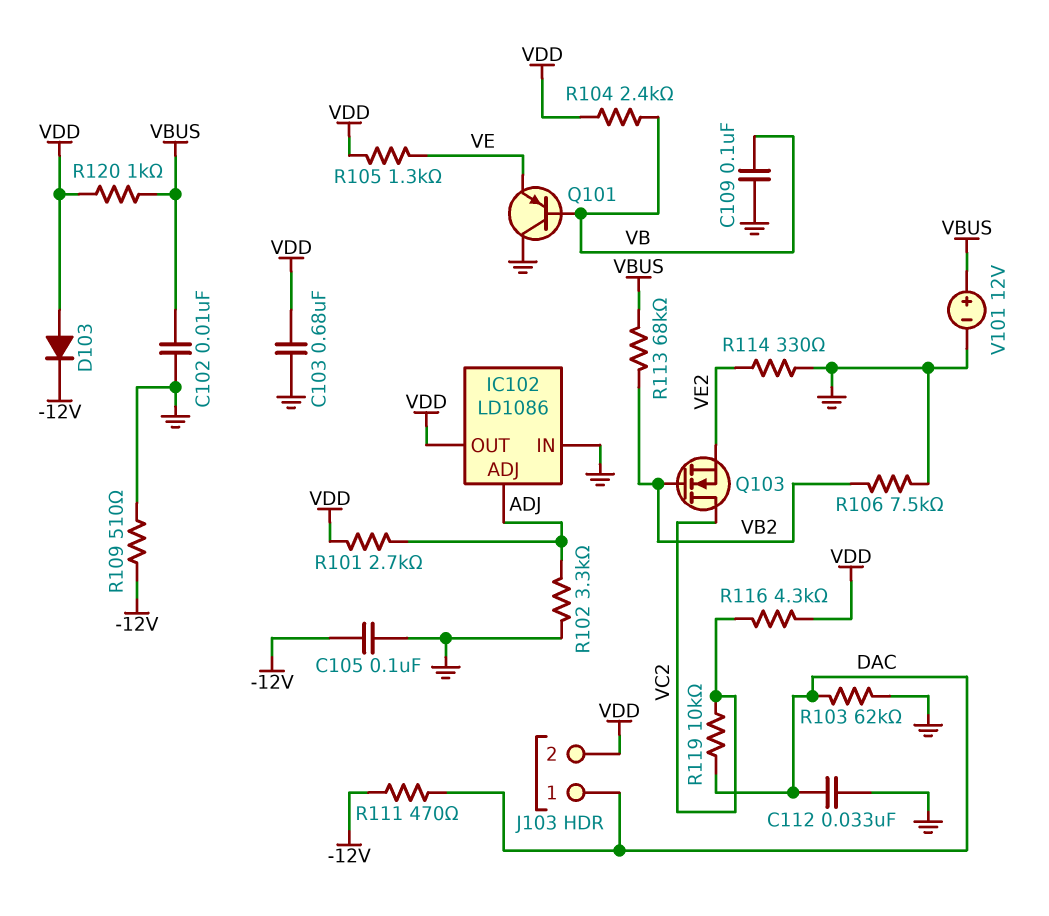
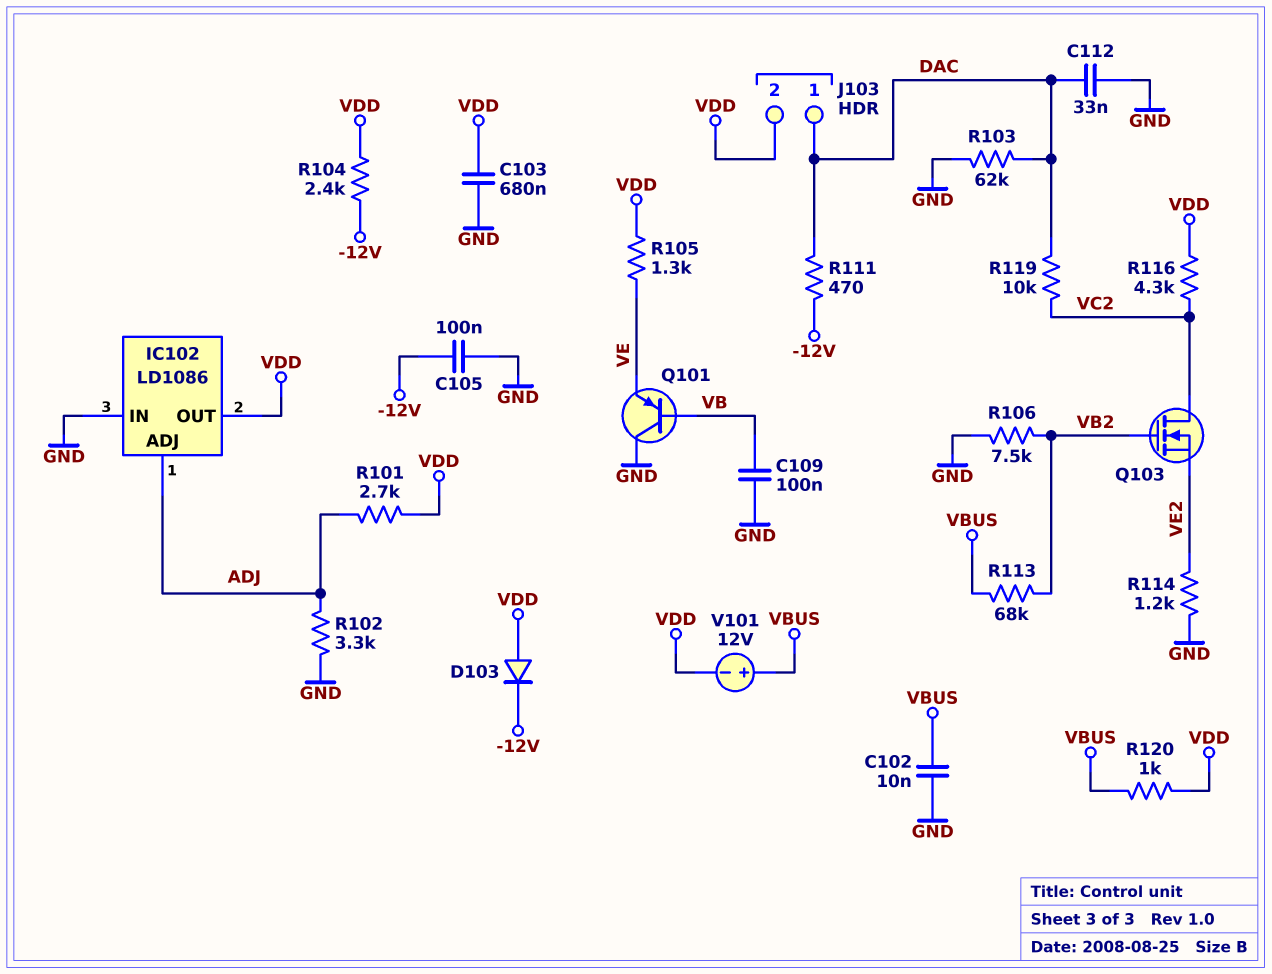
R104: 2.4k (VB, VDD) -> 2.4k (-12V, VDD)
R109: 510 (-12V, GND) -> none
R114: 330 (GND, VE2) -> 1.2k (GND, VE2)
V101: 12V (plus VBUS, minus GND) -> 12V (plus VBUS, minus VDD)

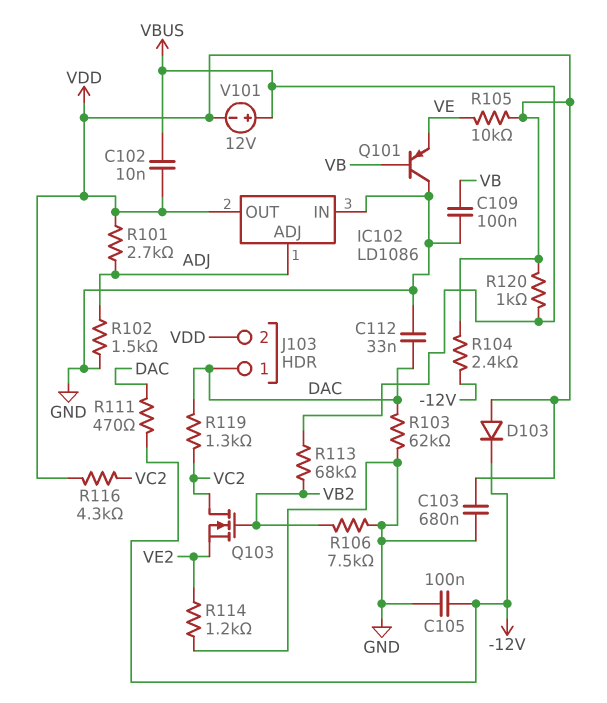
C102: 10nF (GND, VBUS) -> 10nF (VBUS, VDD)
R102: 3.3k (ADJ, GND) -> 1.5k (ADJ, GND)
R105: 1.3k (VDD, VE) -> 10k (VDD, VE)
R119: 10k (DAC, VC2) -> 1.3k (DAC, VC2)

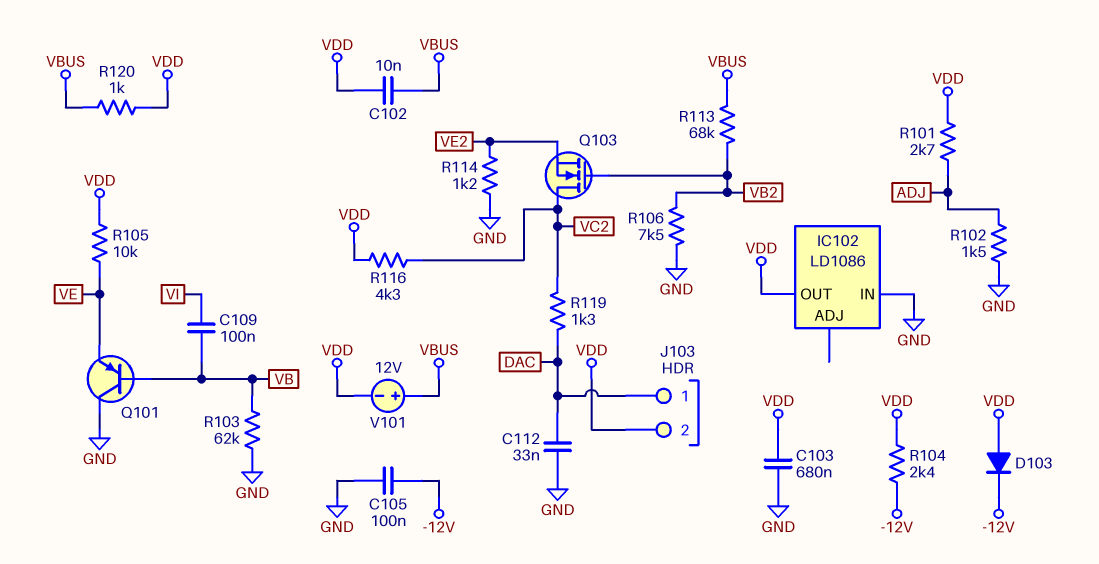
C109: 100nF (GND, VB) -> 100nF (VB, VI)
IC102 pin ADJ: ADJ -> none
R103: 62k (DAC, GND) -> 62k (GND, VB)
R111: 470 (-12V, DAC) -> none

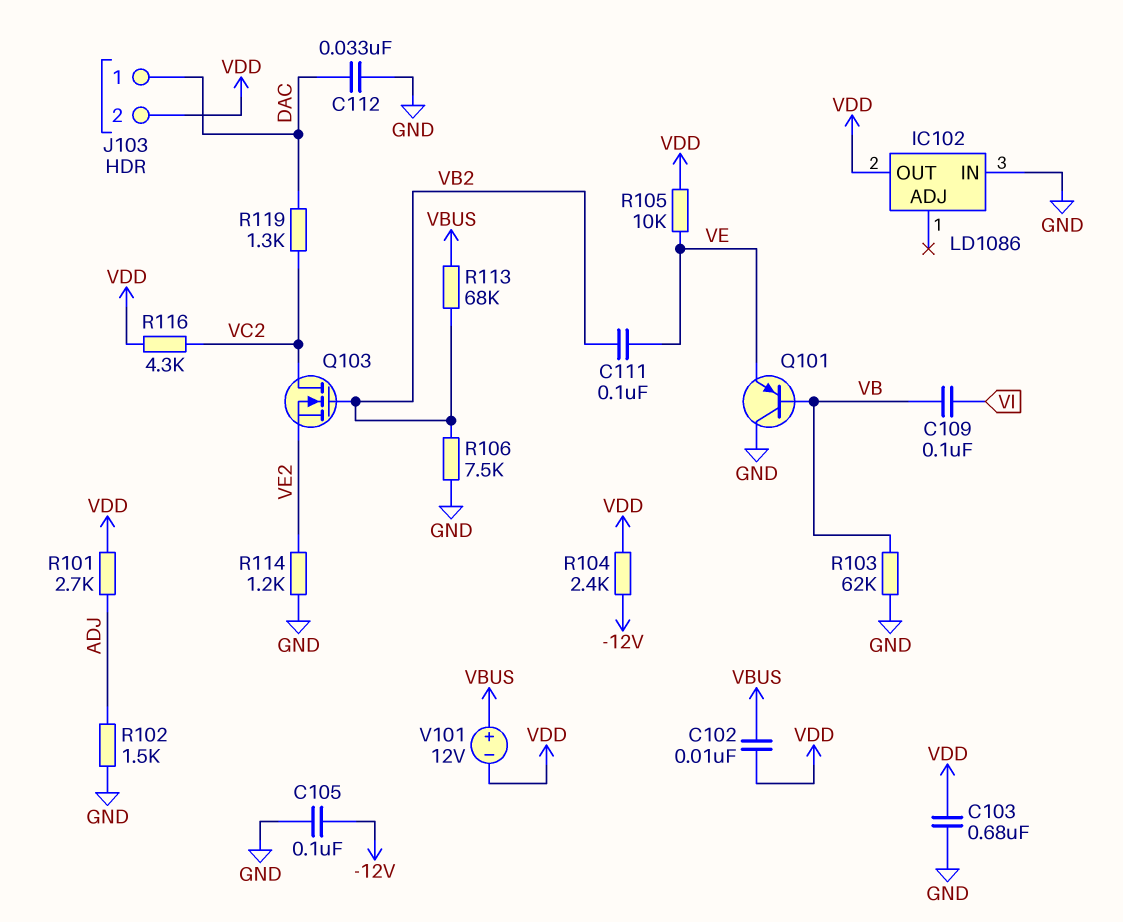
C111: none -> 100nF (VB2, VE)
D103: diode (A VDD, K -12V) -> none
R120: 1k (VBUS, VDD) -> none

